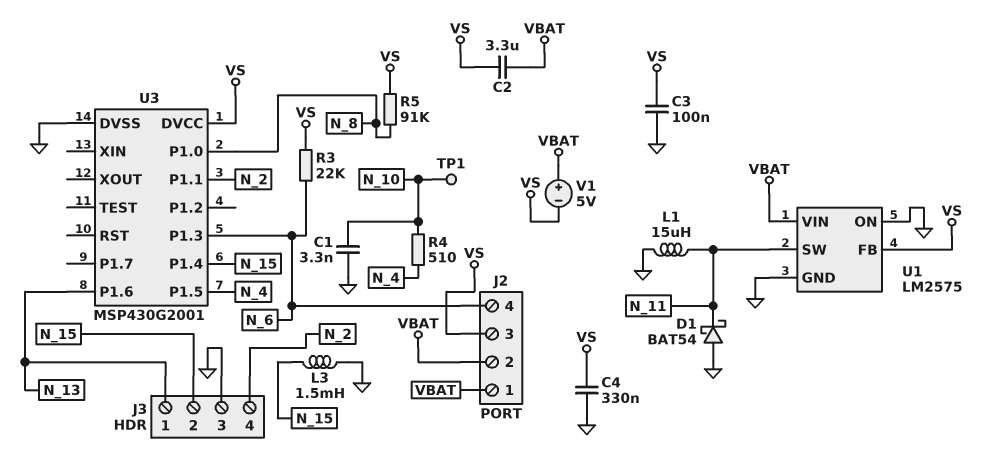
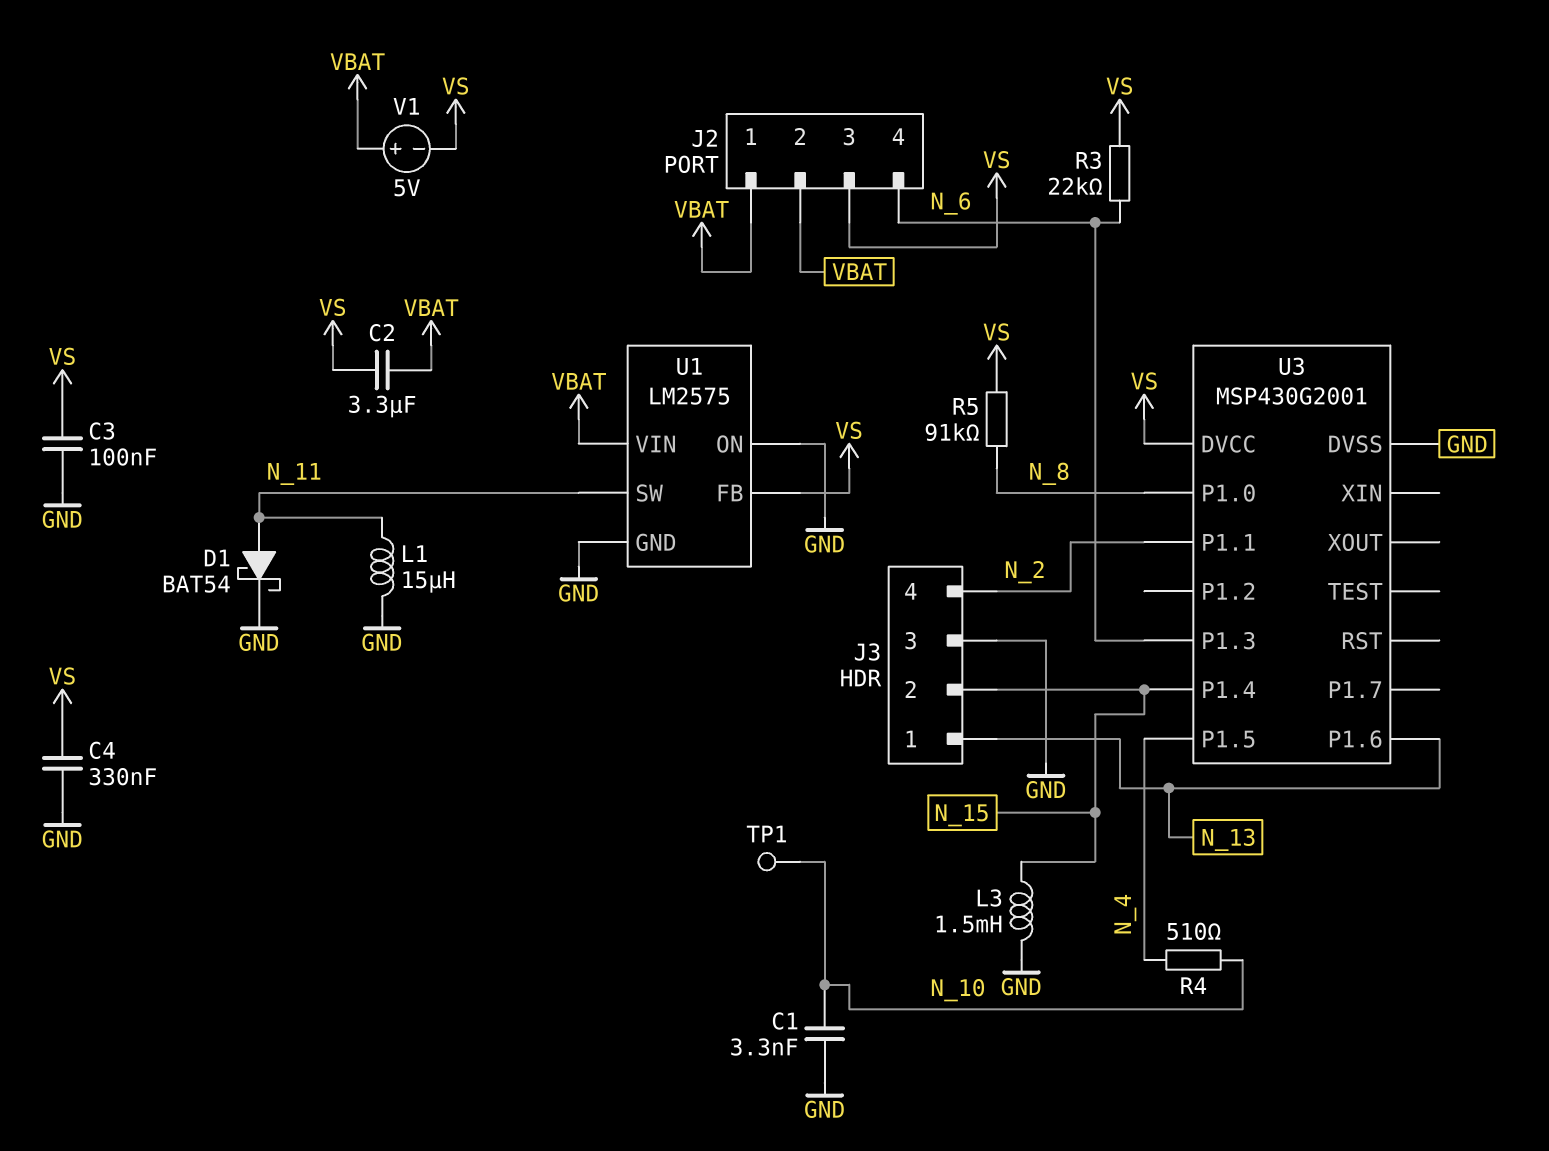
D1: schottky BAT54 (A GND, K N_11) -> schottky BAT54 (A N_11, K GND)

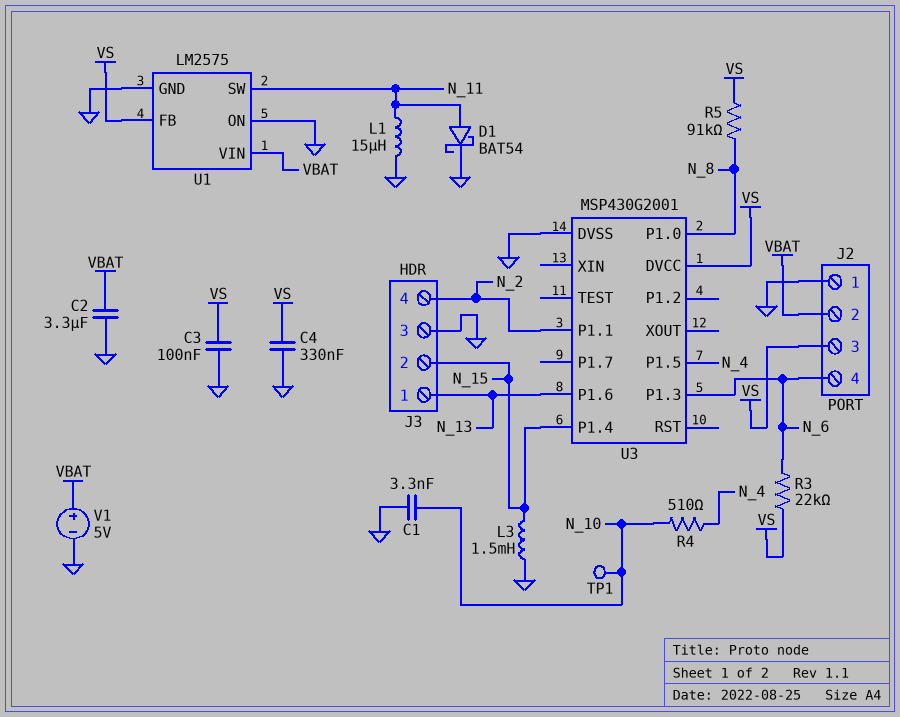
C2: 3.3uF (VBAT, VS) -> 3.3uF (GND, VBAT)
J2 pin 1: VBAT -> GND
V1: 5V (plus VBAT, minus VS) -> 5V (plus VBAT, minus GND)

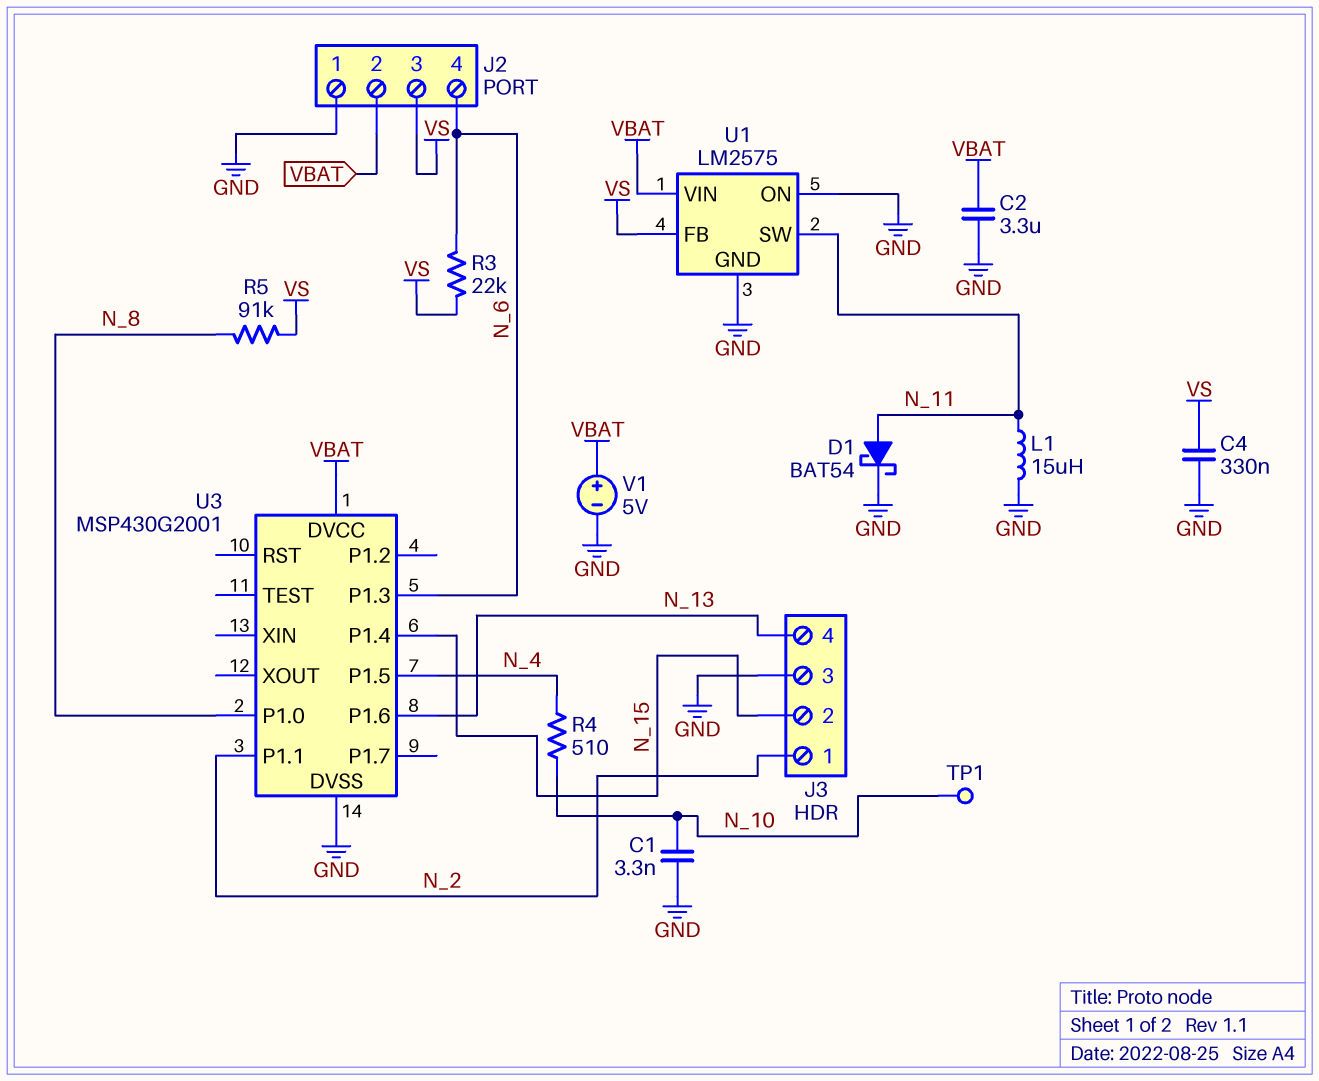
C3: 100nF (GND, VS) -> none
J3 pin 1: N_13 -> N_2
J3 pin 4: N_2 -> N_13
L3: 1.5mH (GND, N_15) -> none
U3 pin DVCC: VS -> VBAT

